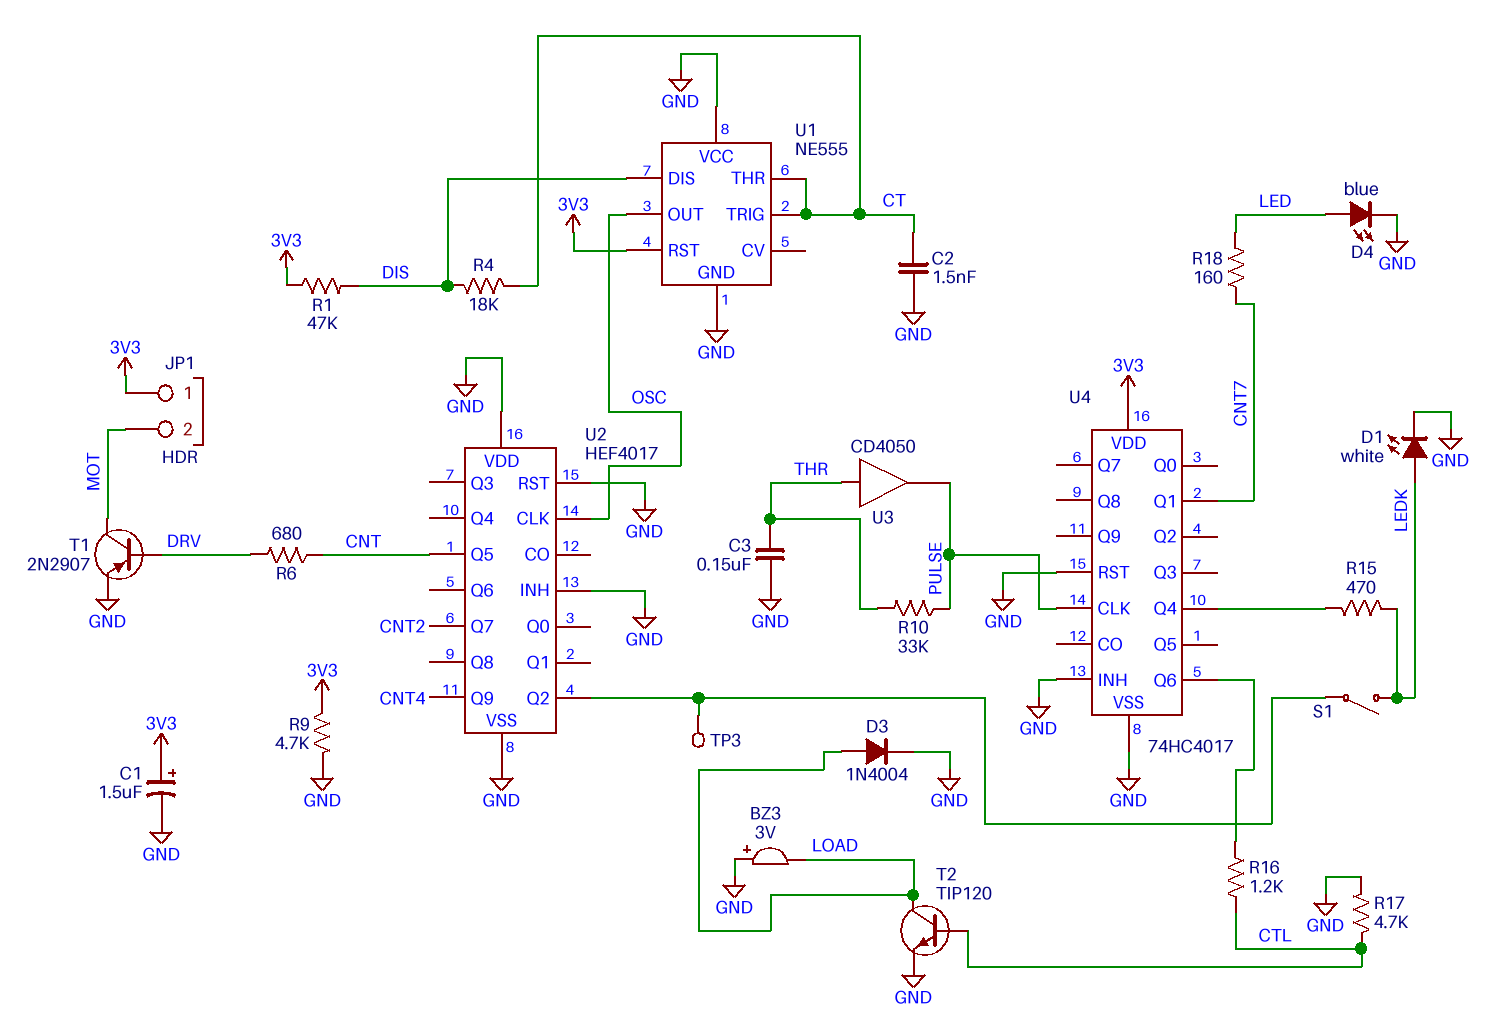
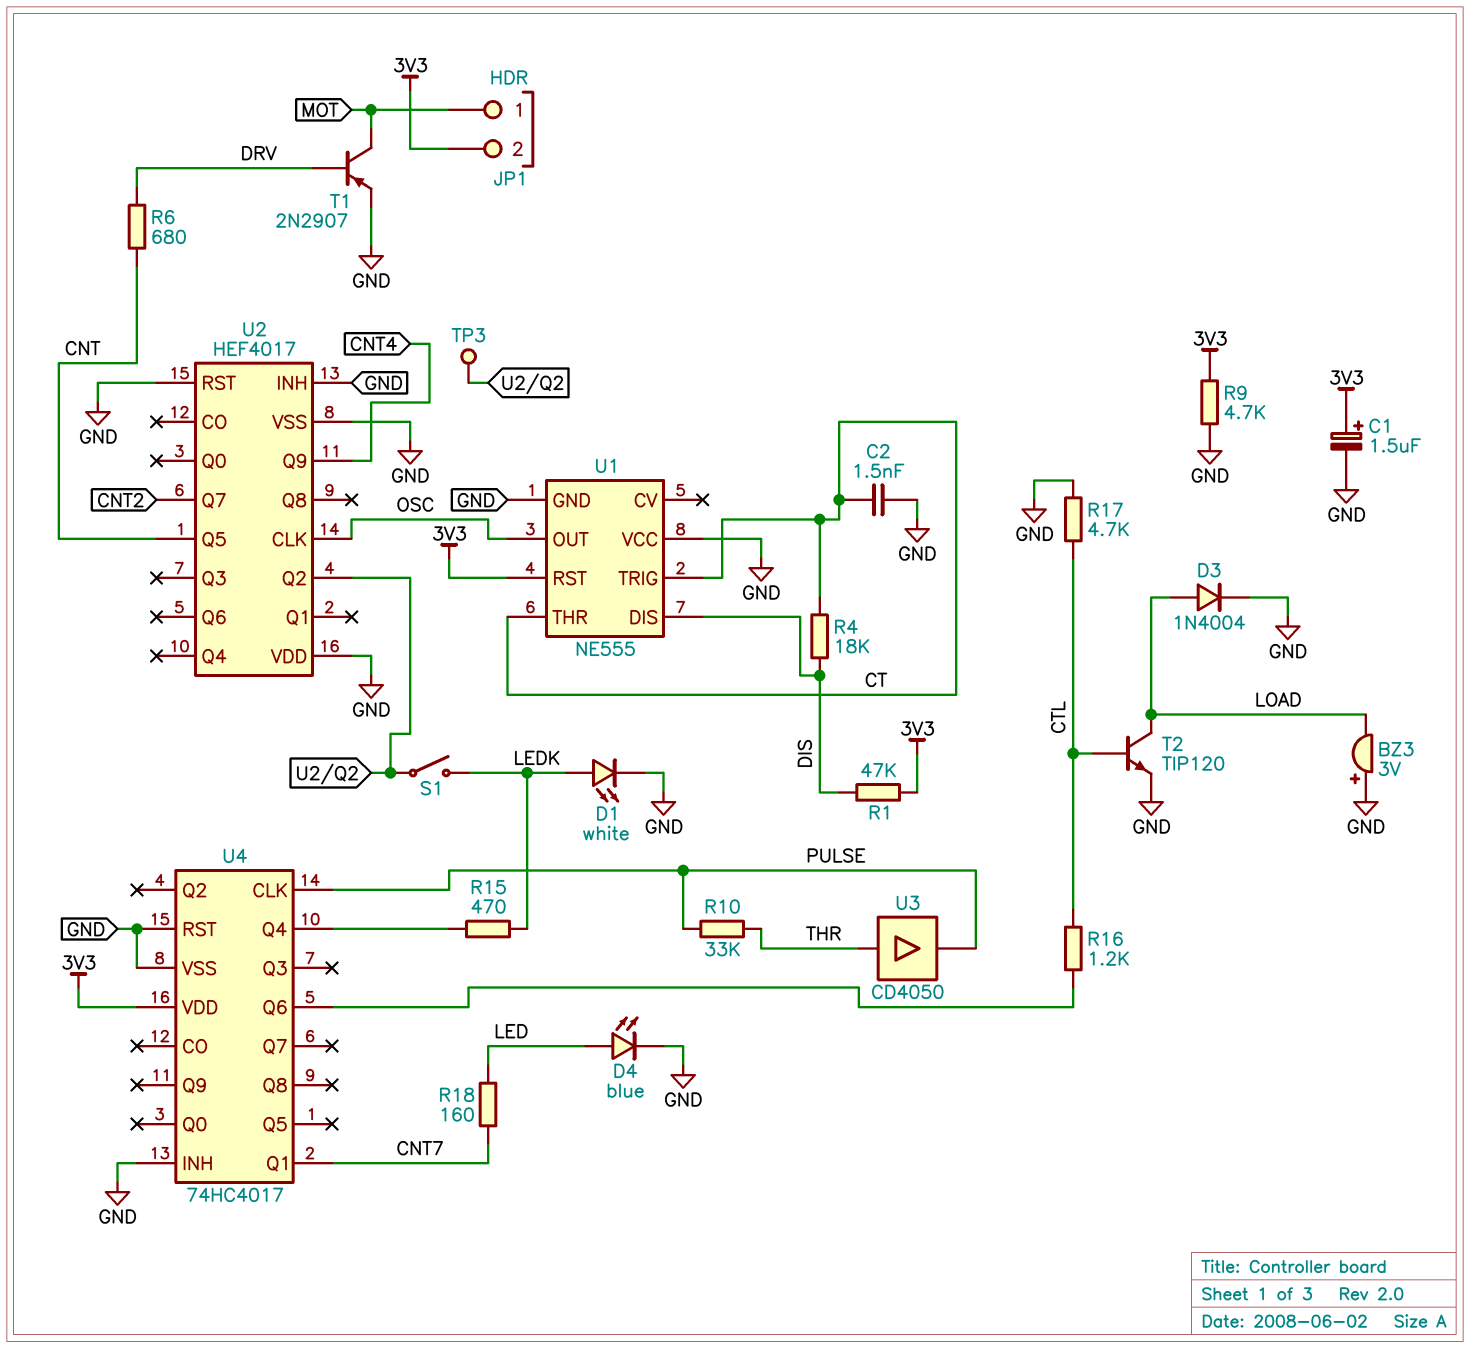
C3: 150nF (GND, THR) -> none
JP1 pin 1: 3V3 -> MOT
JP1 pin 2: MOT -> 3V3

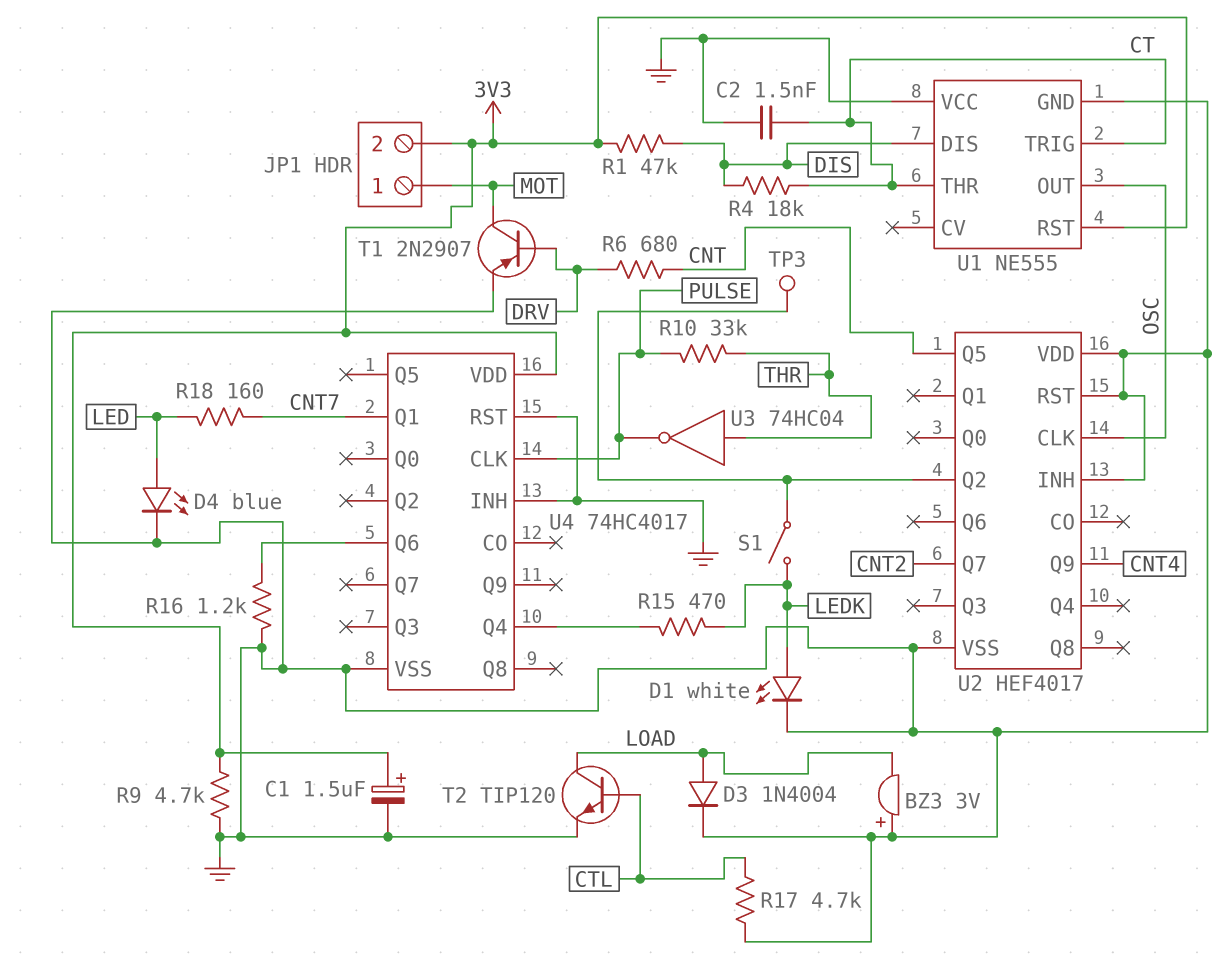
R16: 1.2k (CTL, U4/Q6) -> 1.2k (GND, U4/Q6)
U3: buffer CD4050 (in THR, out PULSE) -> NOT 74HC04 (in THR, out PULSE)

